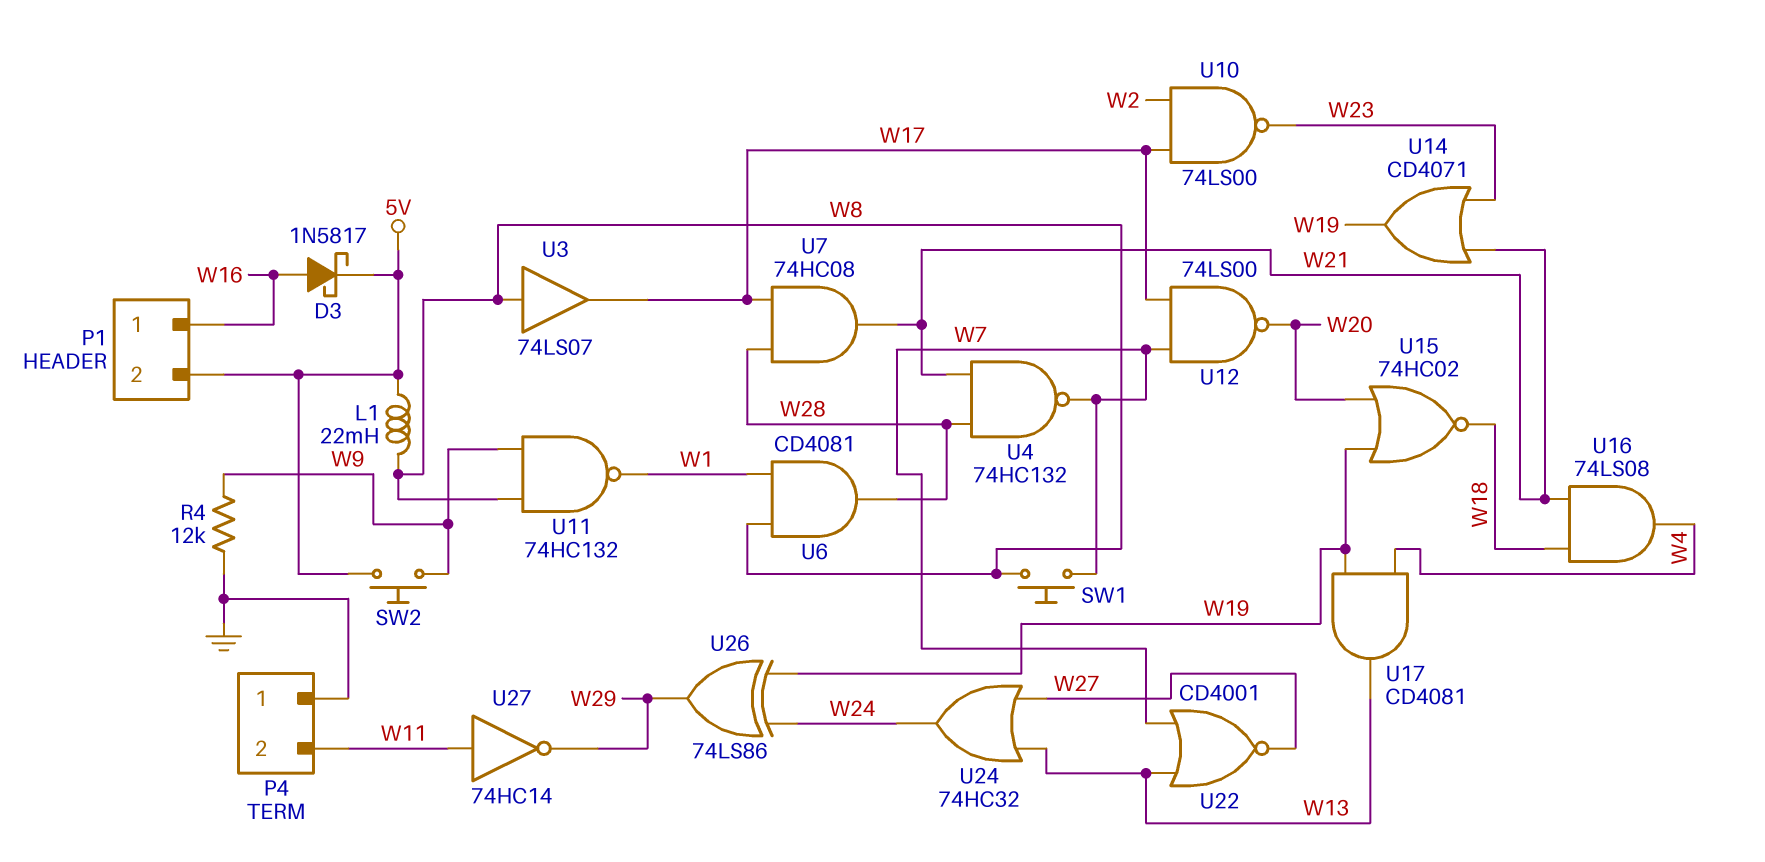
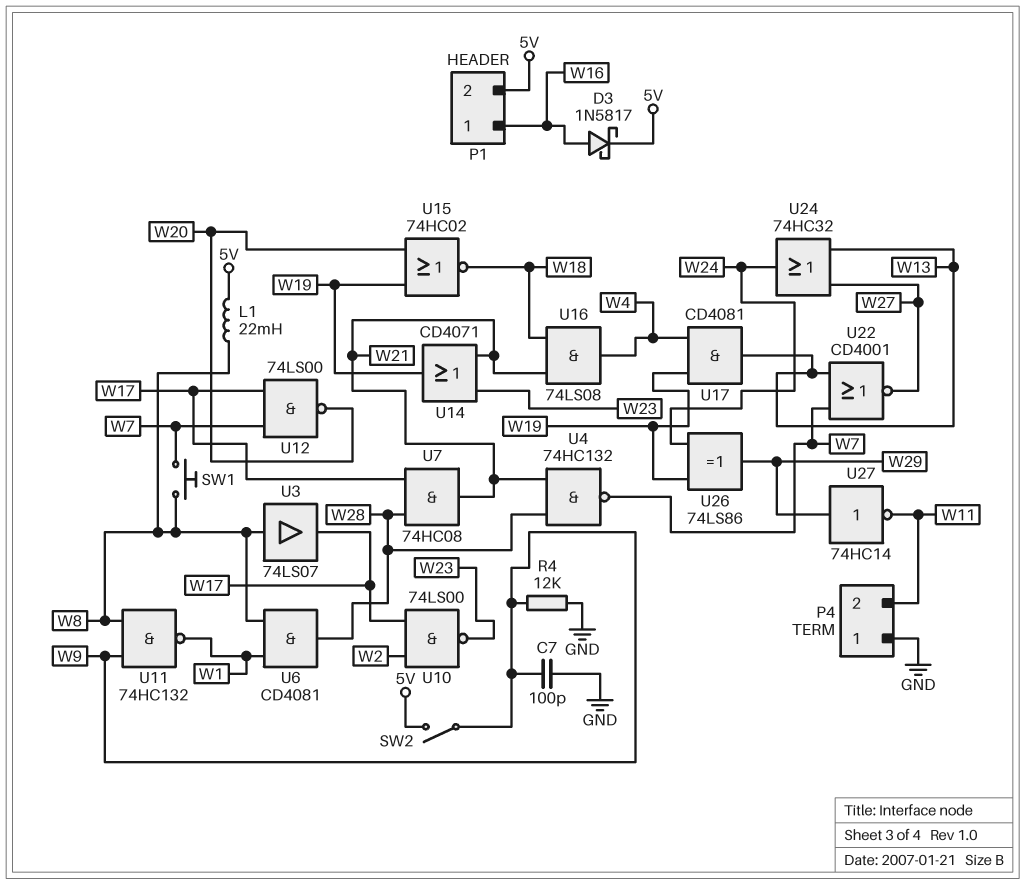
C7: none -> 100pF (GND, W9)
SW2: button (5V, W9) -> switch (5V, W9)
U27: NOT 74HC14 (in W11, out W29) -> NOT 74HC14 (in W29, out W11)

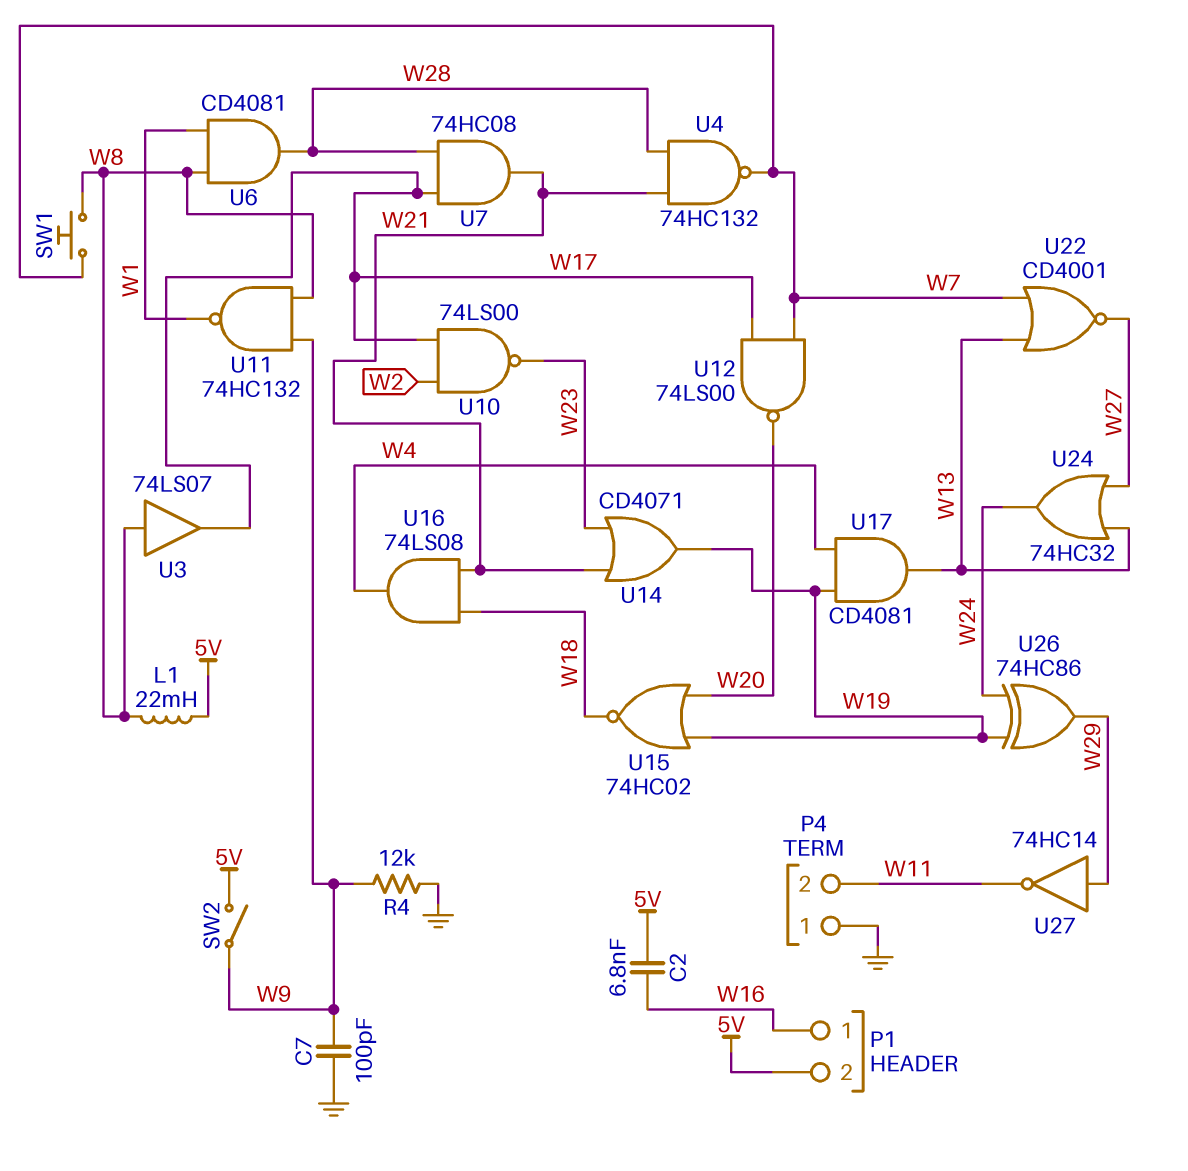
C2: none -> 6.8nF (5V, W16)
D3: schottky 1N5817 (A W16, K 5V) -> none
U26: XOR 74LS86 (in W19, in W24, out W29) -> XOR 74HC86 (in W19, in W24, out W29)

